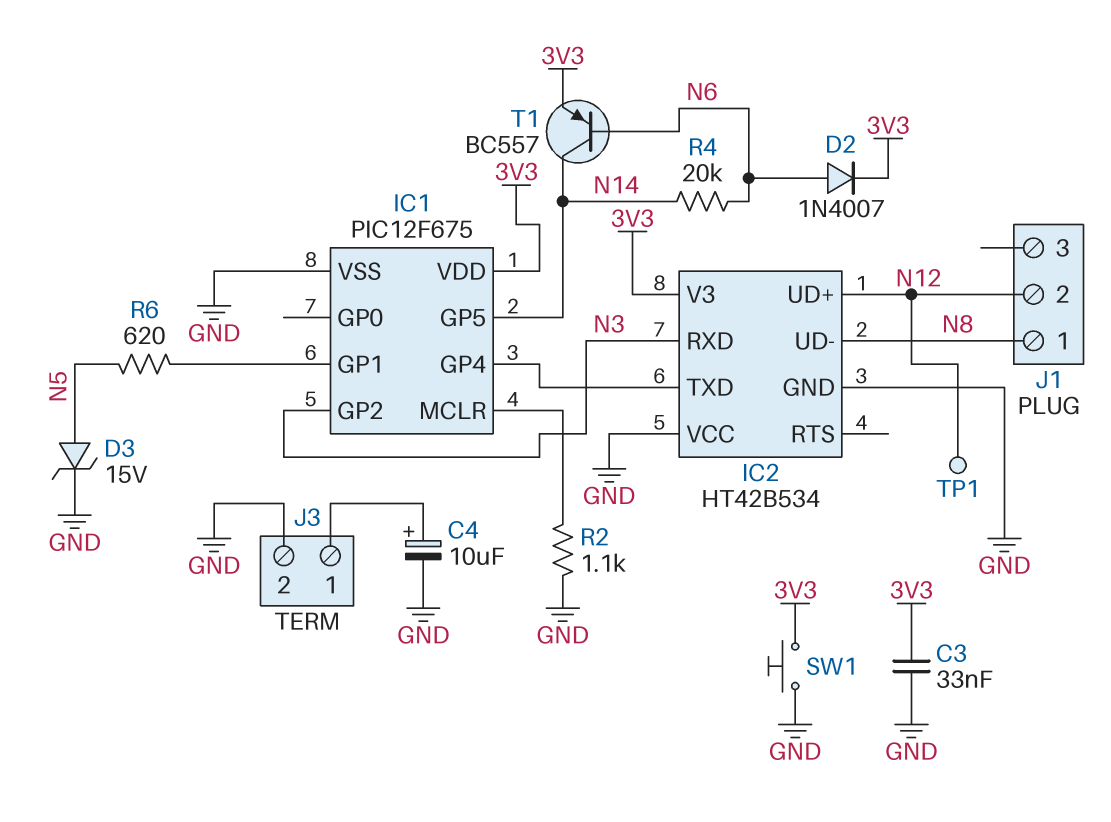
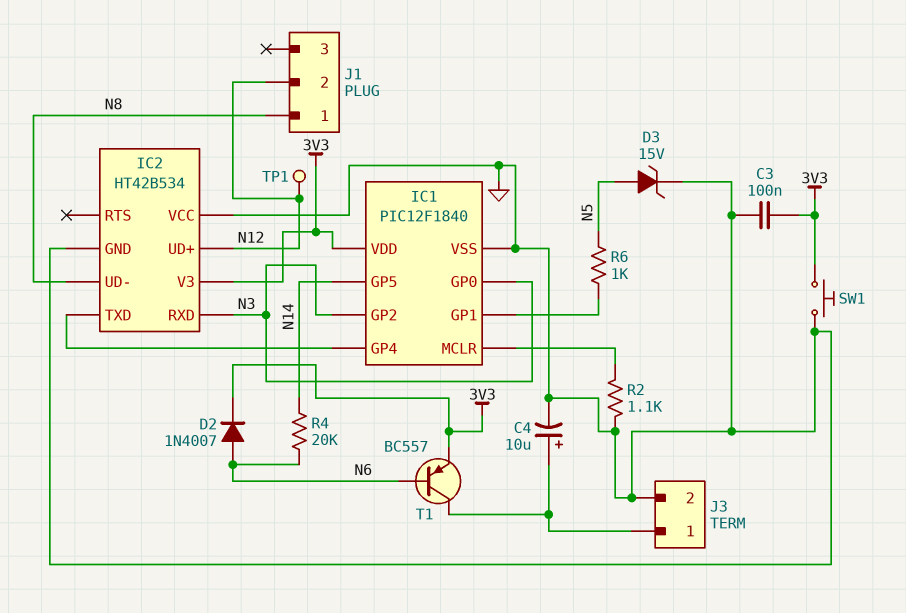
C3: 33nF (3V3, GND) -> 100nF (3V3, GND)
IC1: PIC12F675 -> PIC12F1840
IC1 pin GP0: none -> N3
R6: 620 (IC1/GP1, N5) -> 1k (IC1/GP1, N5)
T1: PNP BC557 (B N6, C N14, E 3V3) -> PNP BC557 (B N6, C J3/1, E 3V3)

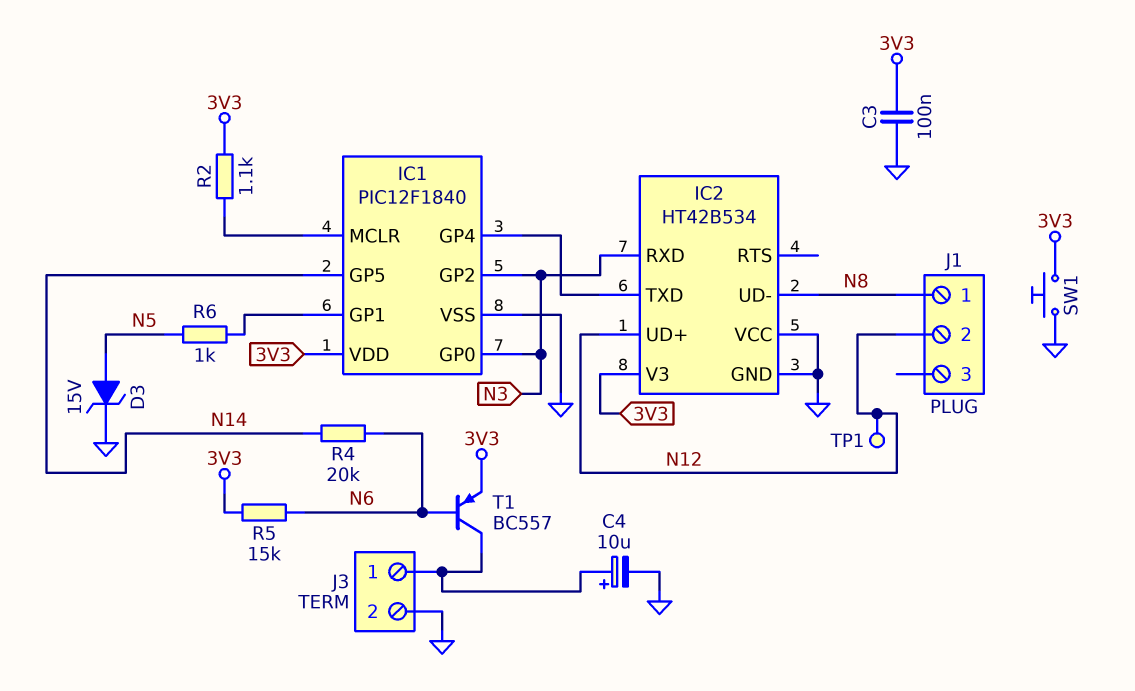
D2: diode 1N4007 (A N6, K 3V3) -> none
R2: 1.1k (GND, IC1/MCLR) -> 1.1k (3V3, IC1/MCLR)
R5: none -> 15k (3V3, N6)

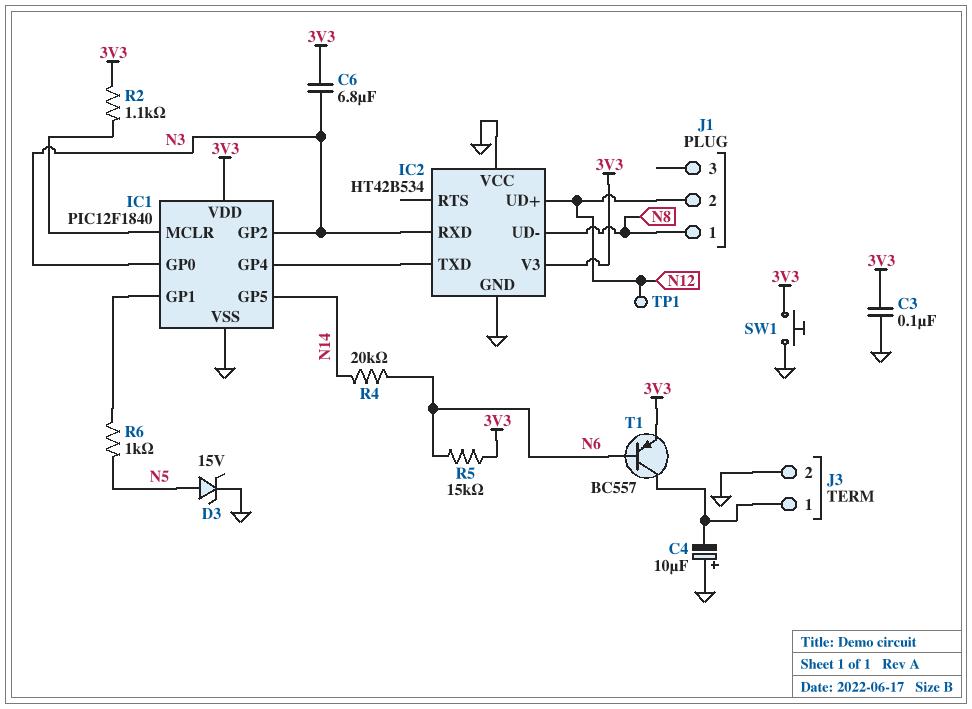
C4: 10uF (plus J3/1, minus GND) -> 10uF (plus GND, minus J3/1)
C6: none -> 6.8uF (3V3, N3)

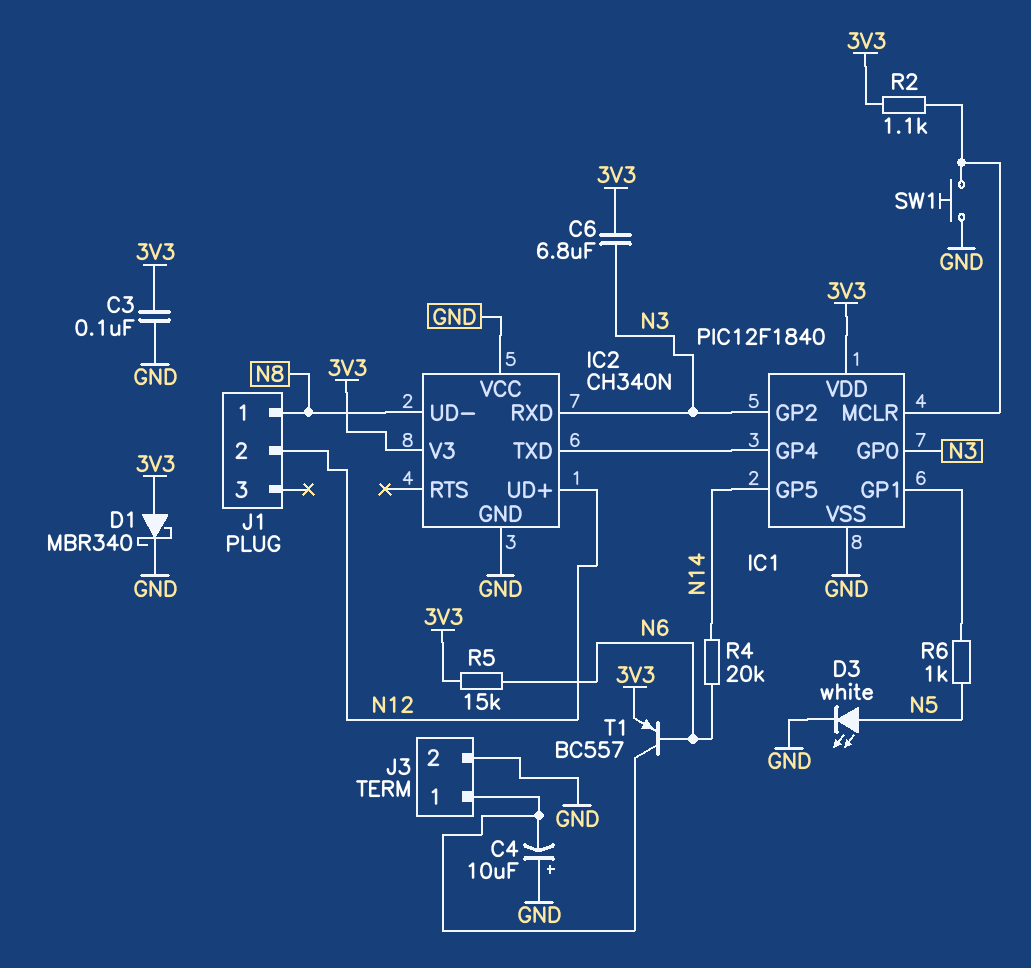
D1: none -> schottky MBR340 (A 3V3, K GND)
D3: zener 15V (A N5, K GND) -> LED white (A N5, K GND)
IC2: HT42B534 -> CH340N
SW1: button (3V3, GND) -> button (GND, IC1/MCLR)
TP1: test point (N12) -> none

